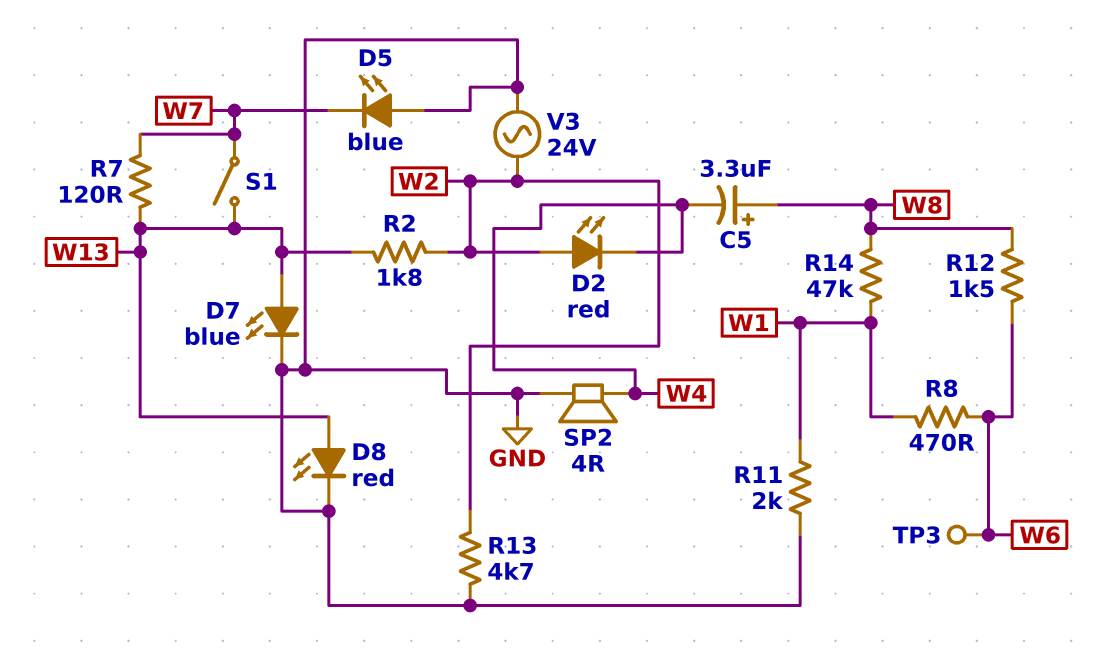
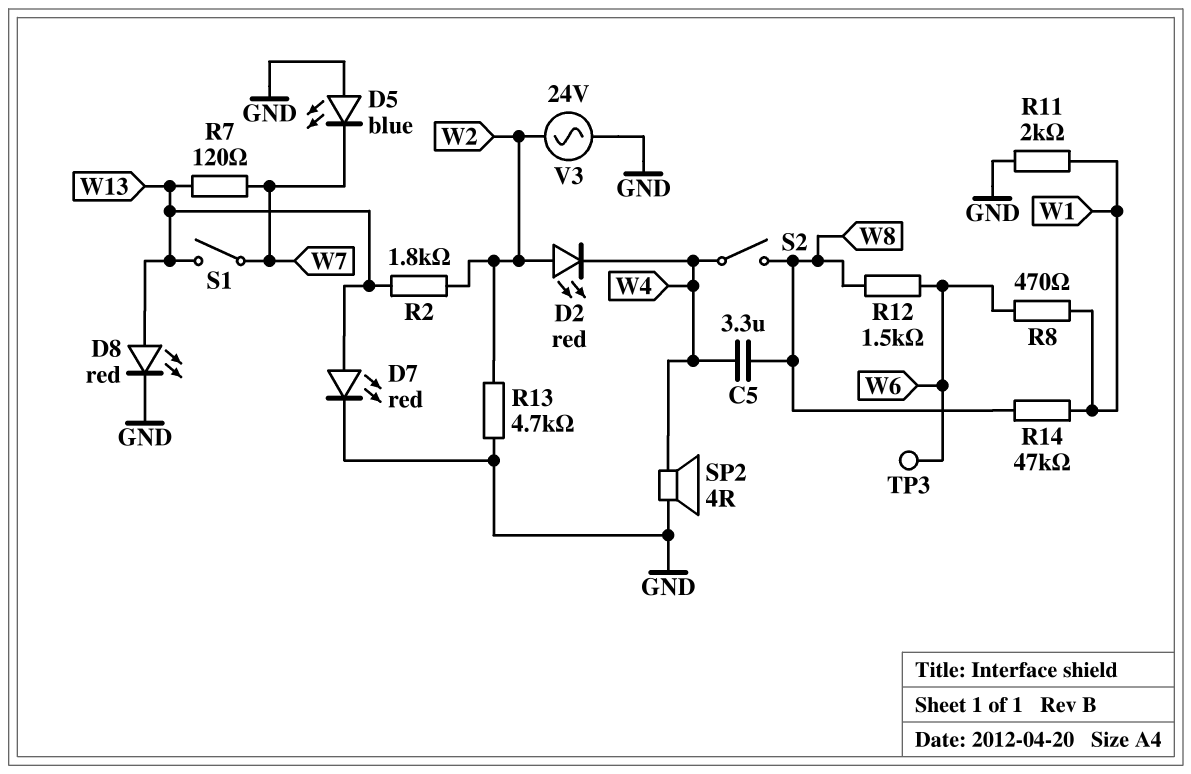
C5: 3.3uF (plus W8, minus W4) -> 3.3uF (W4, W8)
D7: LED blue (A W13, K GND) -> LED red (A W13, K GND)
S2: none -> switch (W4, W8)

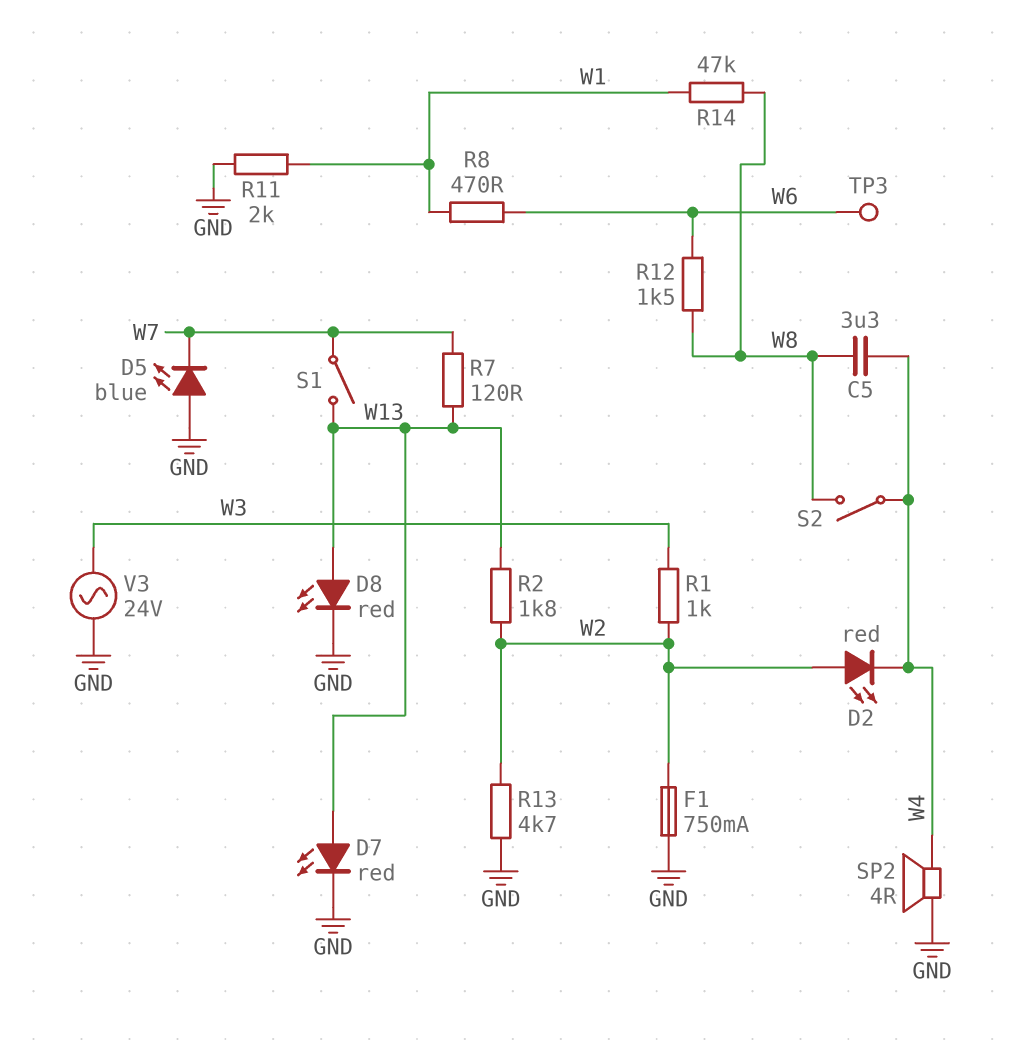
F1: none -> 750mA (GND, W2)
R1: none -> 1k (W2, W3)
V3: AC 24V (GND, W2) -> AC 24V (GND, W3)

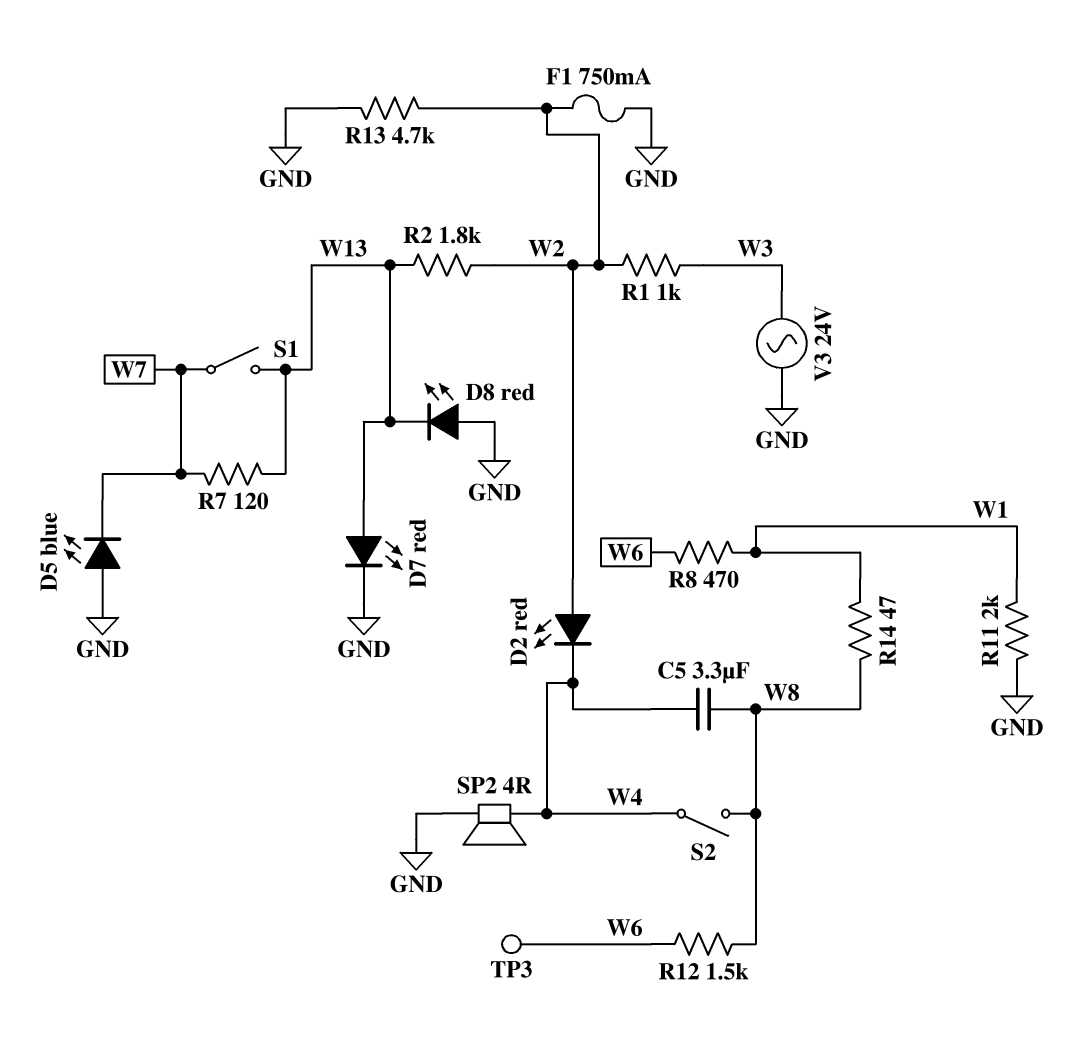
D8: LED red (A W13, K GND) -> LED red (A GND, K W13)
R14: 47k (W1, W8) -> 47 (W1, W8)

